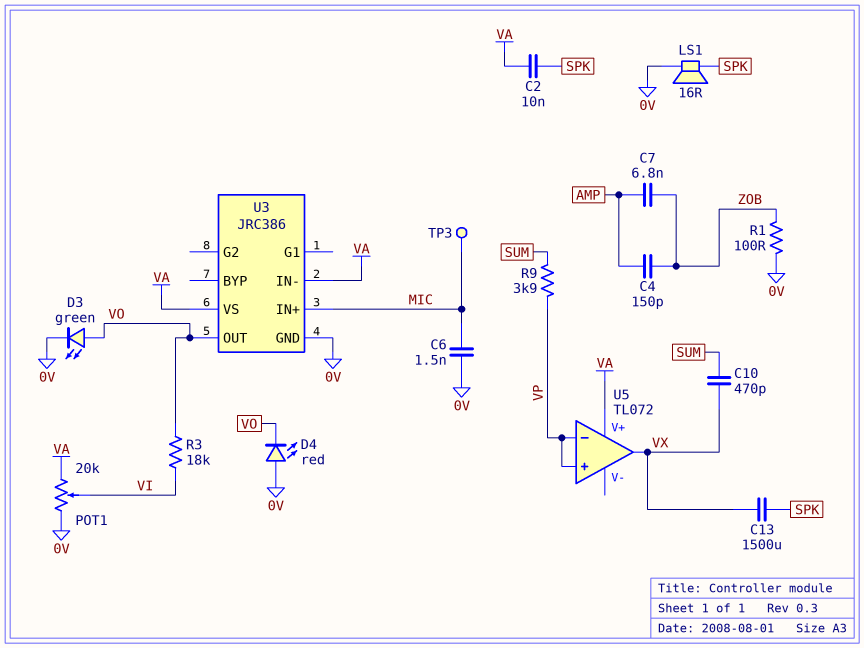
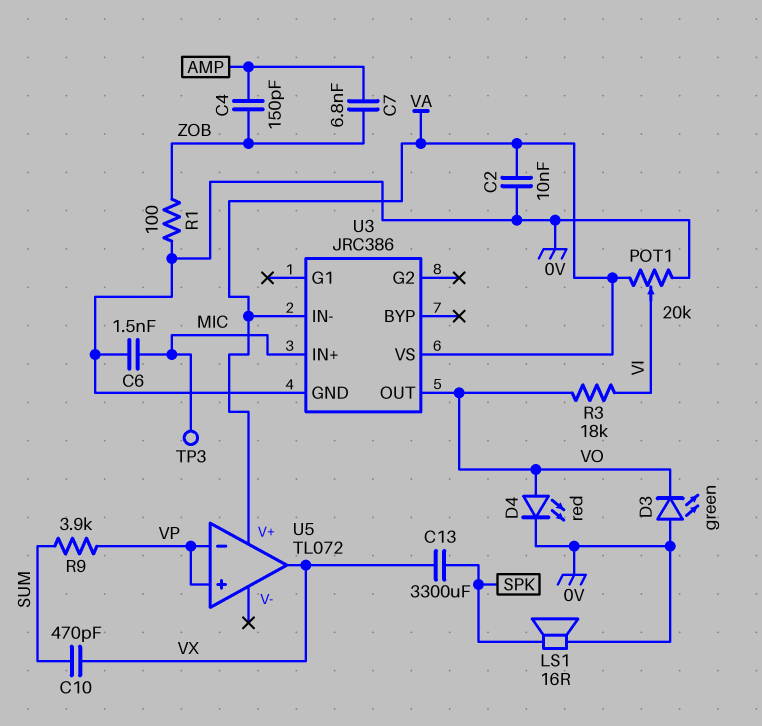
C2: 10nF (SPK, VA) -> 10nF (0V, VA)
C13: 1500uF (SPK, VX) -> 3300uF (SPK, VX)
D3: LED green (A VO, K 0V) -> LED green (A 0V, K VO)
D4: LED red (A 0V, K VO) -> LED red (A VO, K 0V)

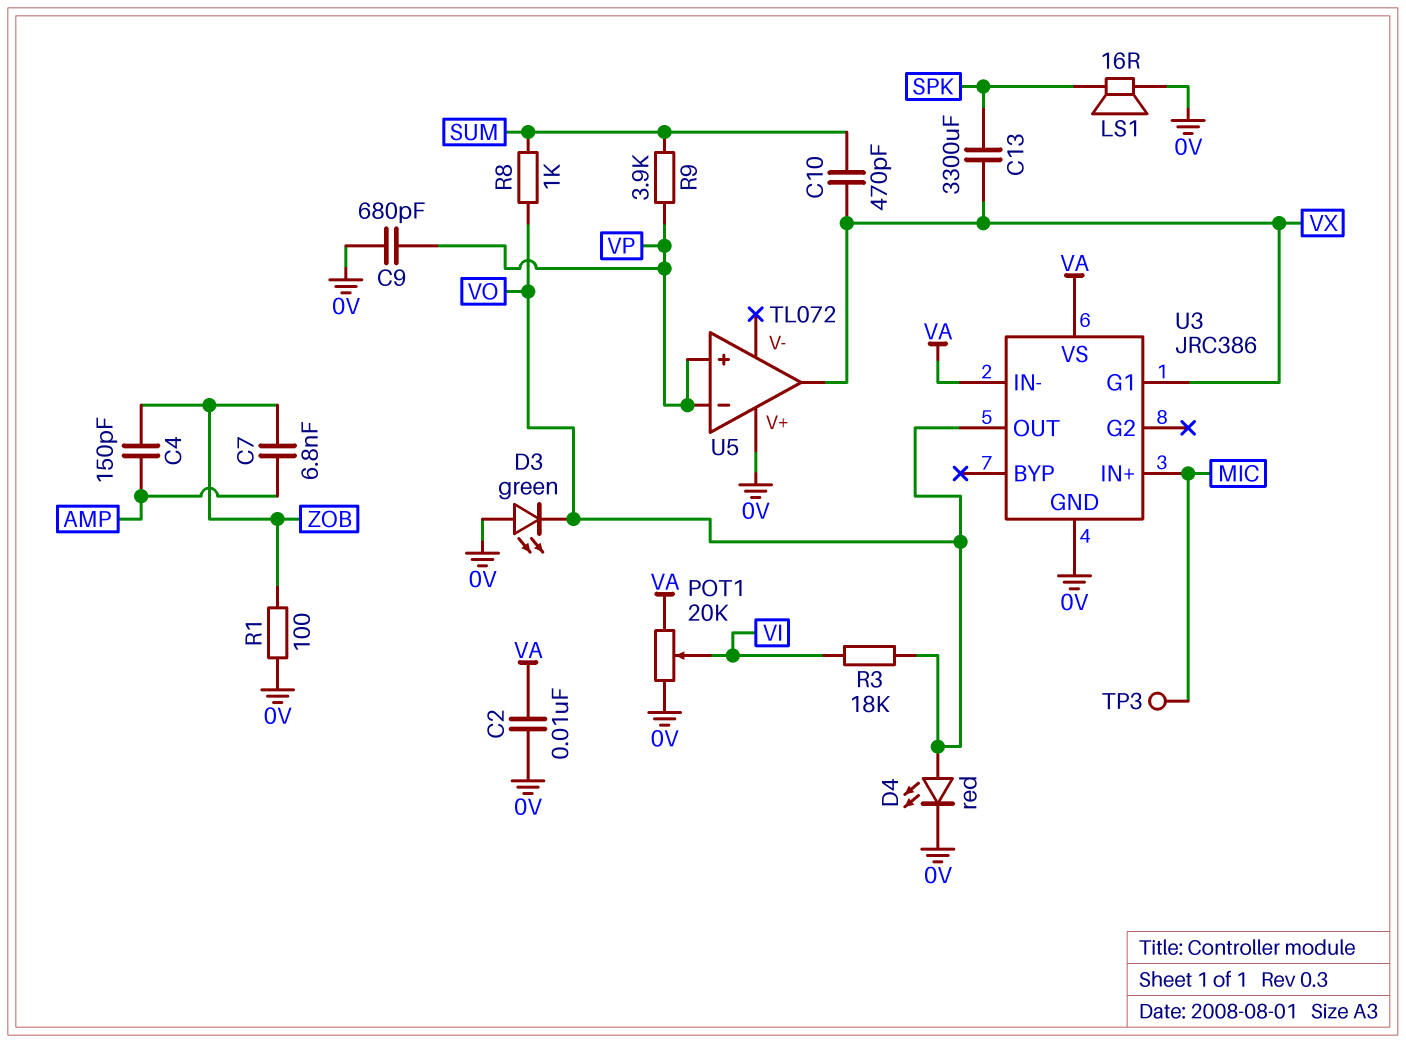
C6: 1.5nF (0V, MIC) -> none
C9: none -> 680pF (0V, VP)
R8: none -> 1k (SUM, VO)
U3 pin G1: none -> VX
U5 pin V+: VA -> 0V

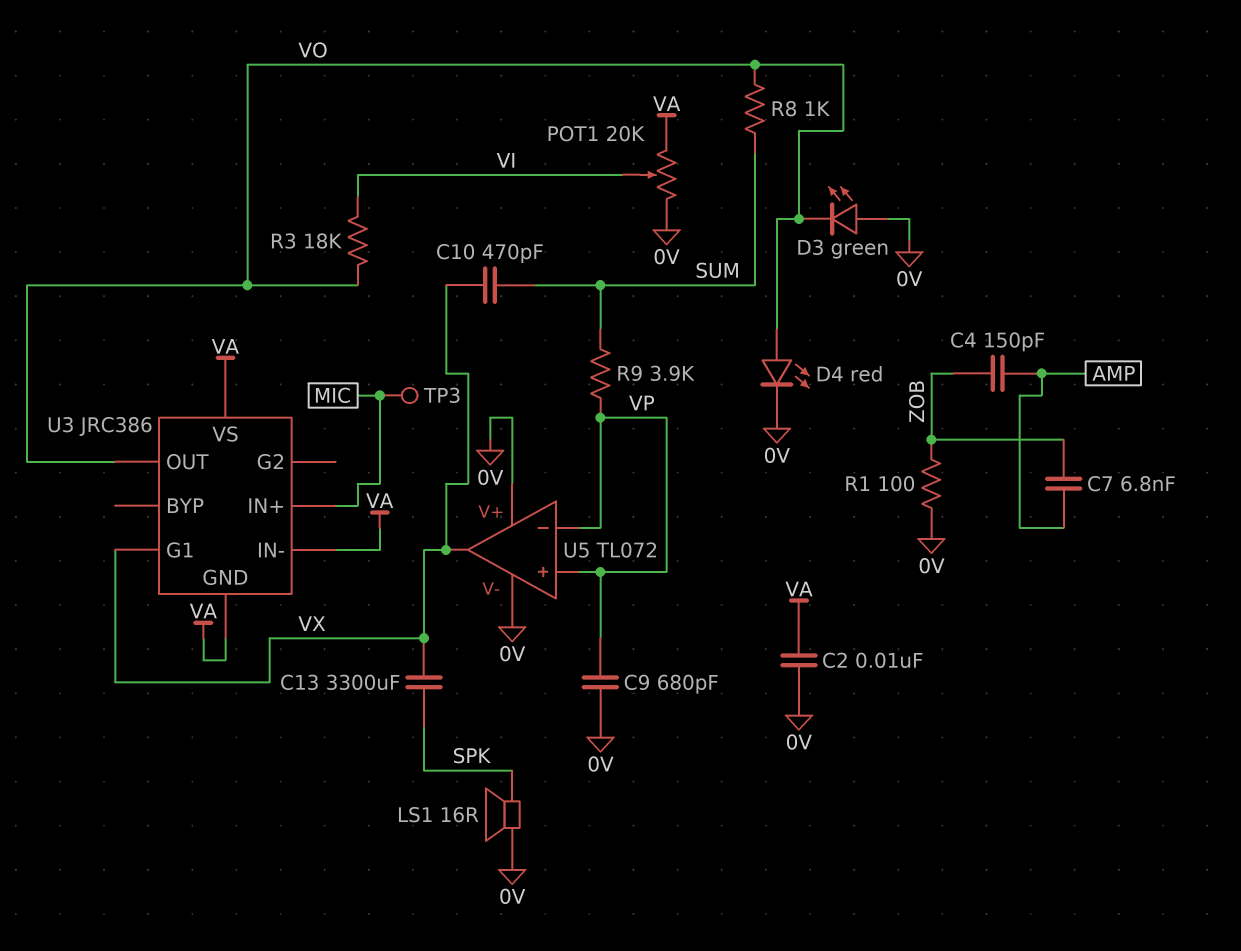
U3 pin GND: 0V -> VA
U5 pin V-: none -> 0V

